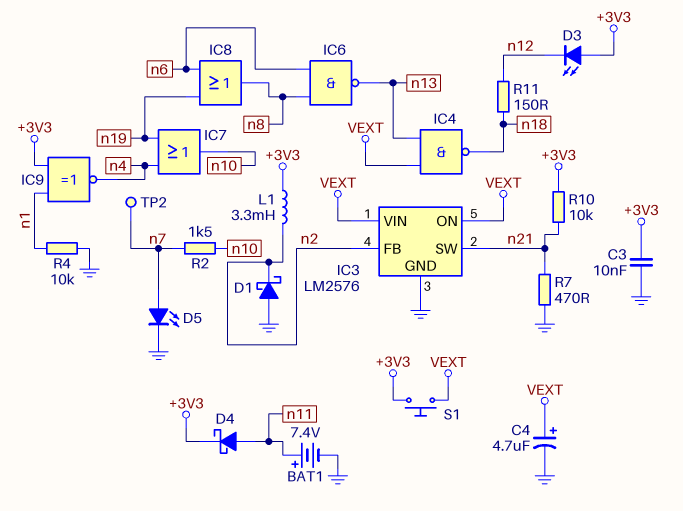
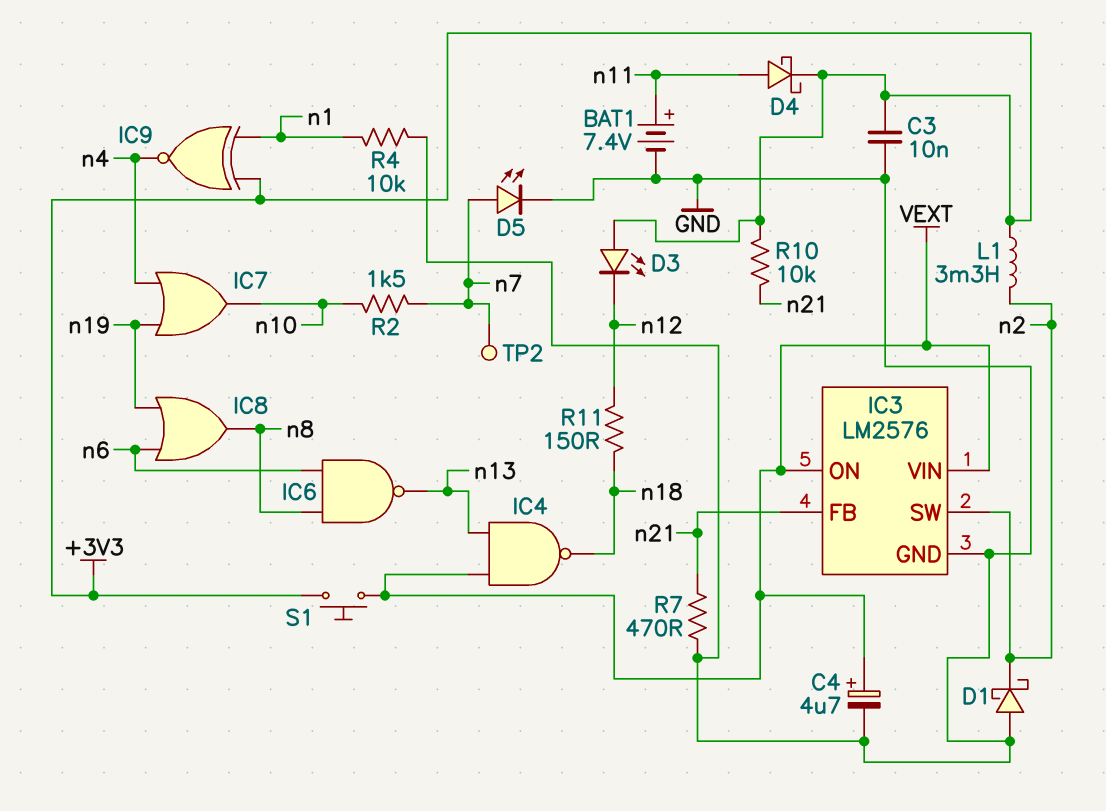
IC3 pin FB: n2 -> n21
IC3 pin SW: n21 -> n2

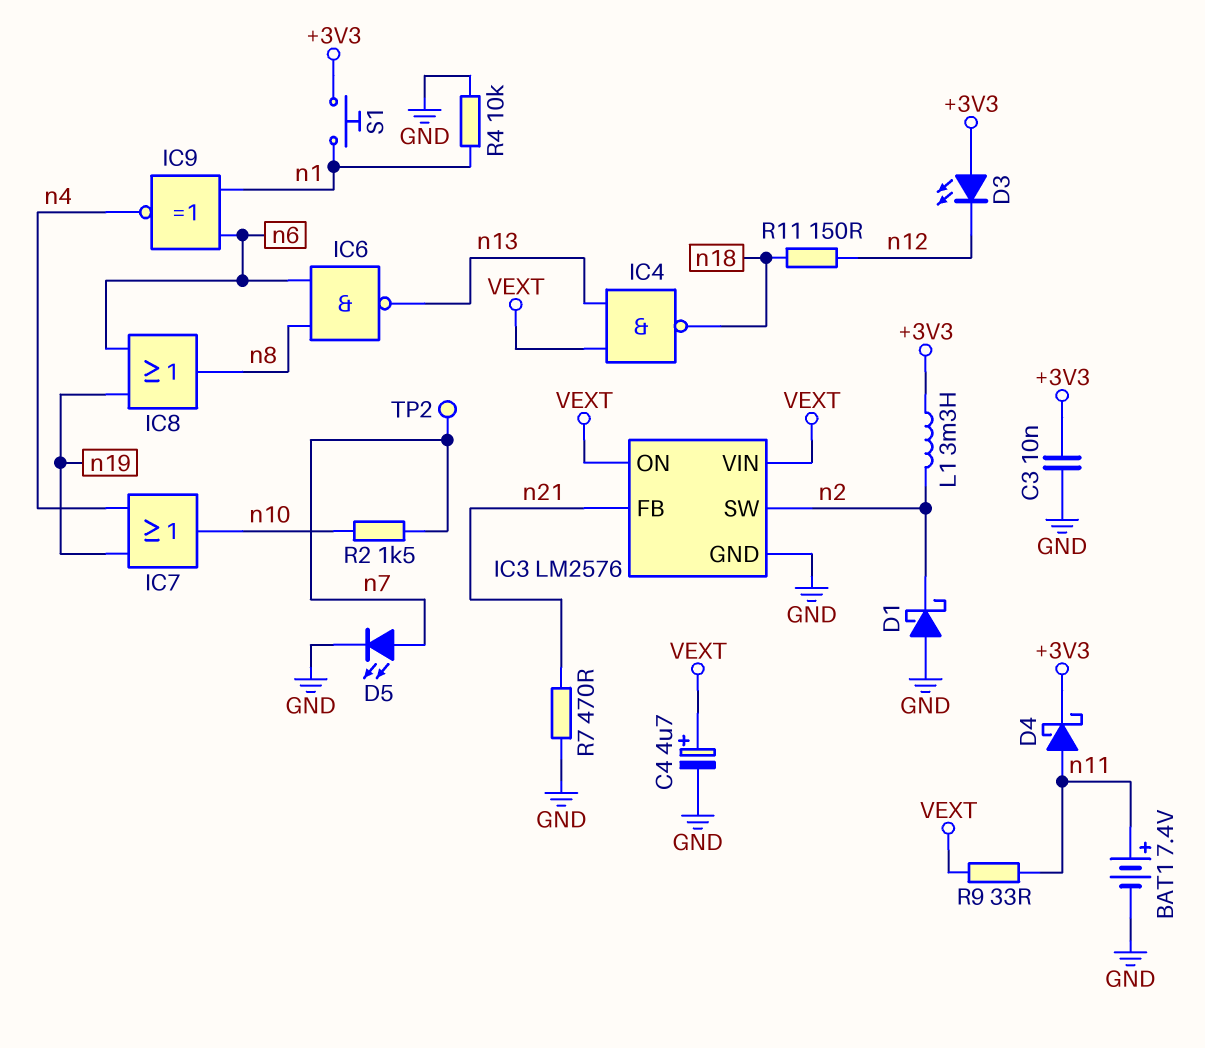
IC9: XNOR (in +3V3, in n1, out n4) -> XNOR (in n1, in n6, out n4)
R9: none -> 33 (VEXT, n11)
R10: 10k (+3V3, n21) -> none
S1: button (+3V3, VEXT) -> button (+3V3, n1)

